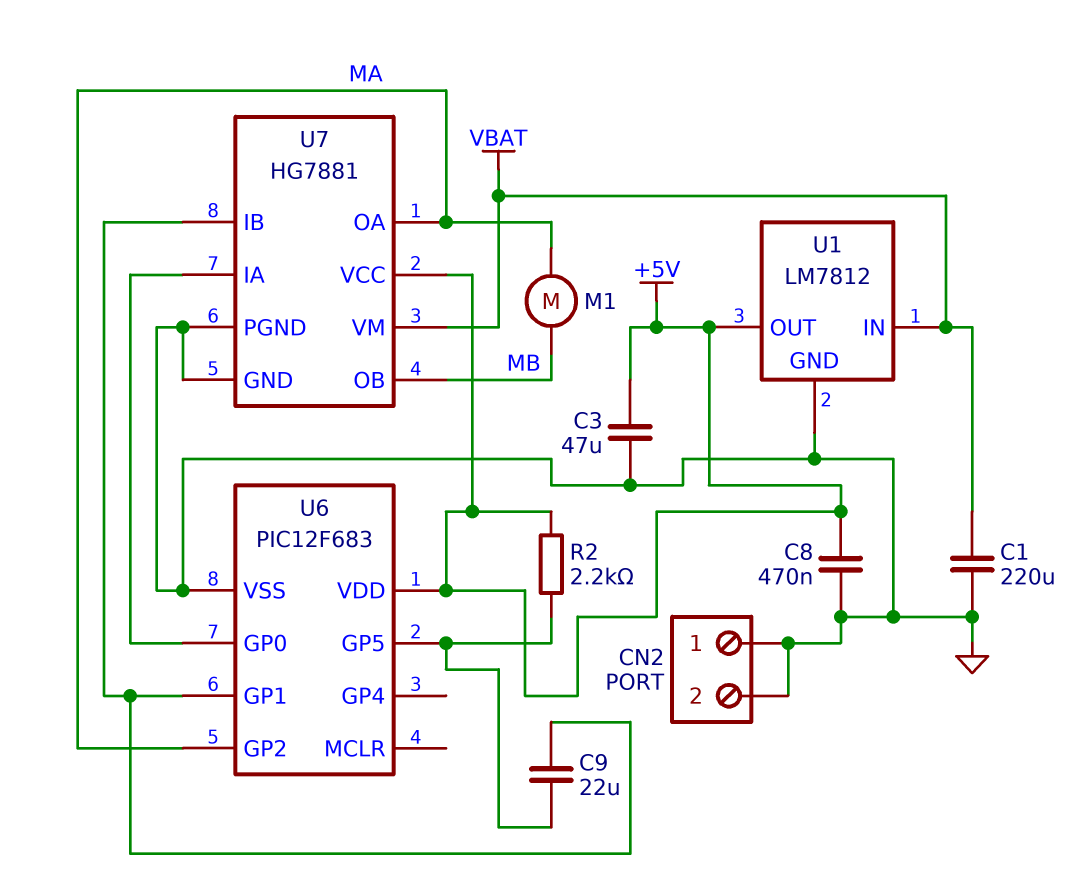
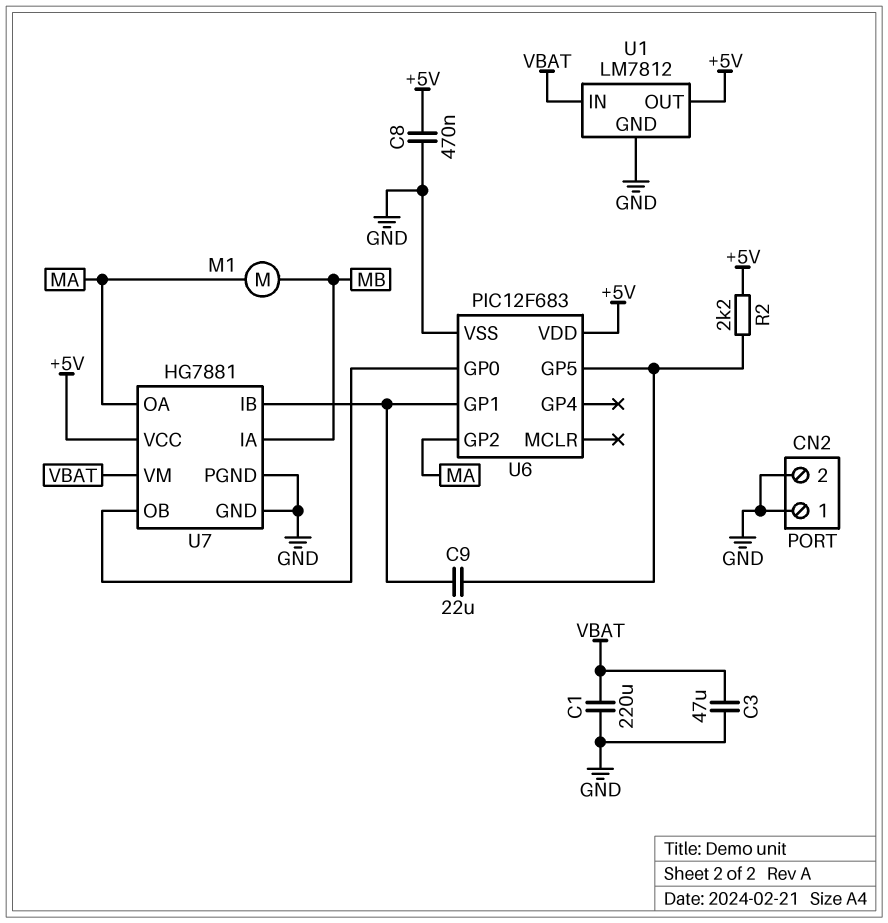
C3: 47uF (+5V, GND) -> 47uF (GND, VBAT)
U7 pin IA: U6/GP0 -> MB
U7 pin OB: MB -> U6/GP0

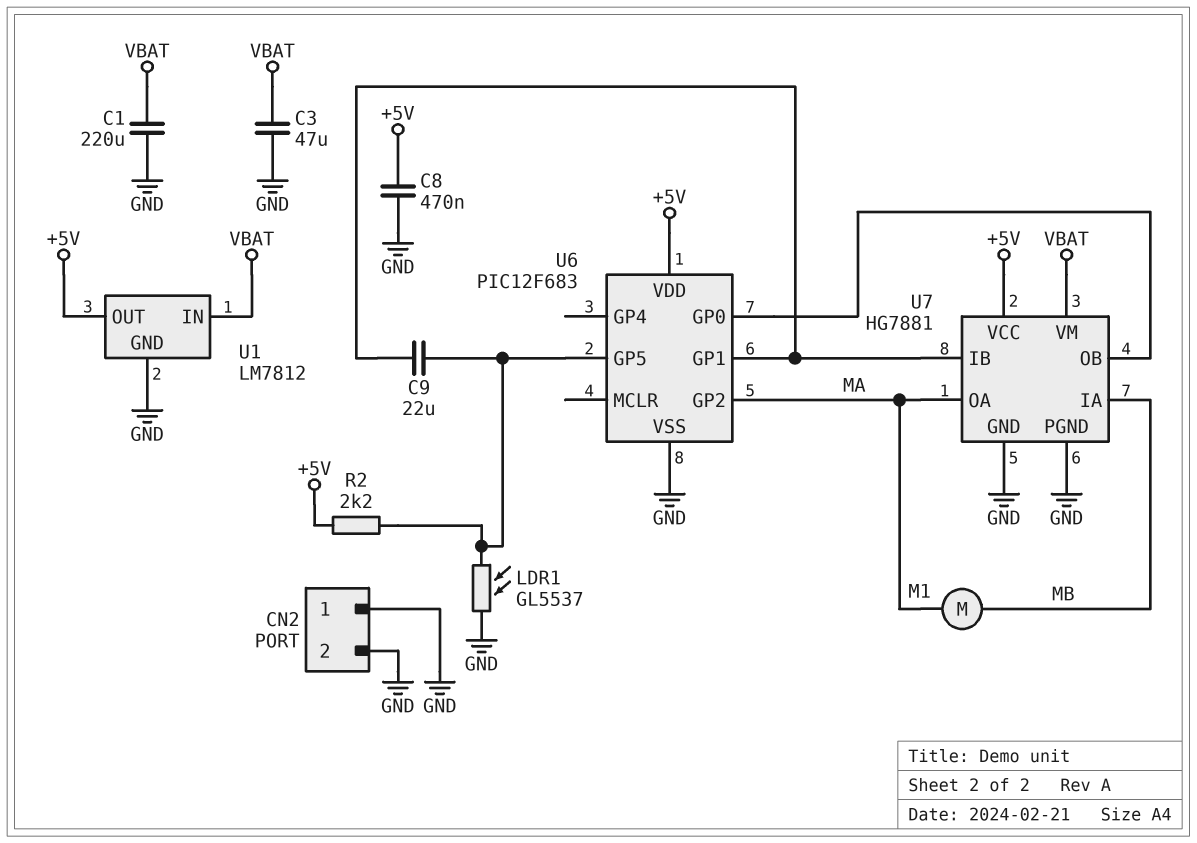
LDR1: none -> GL5537 (GND, U6/GP5)

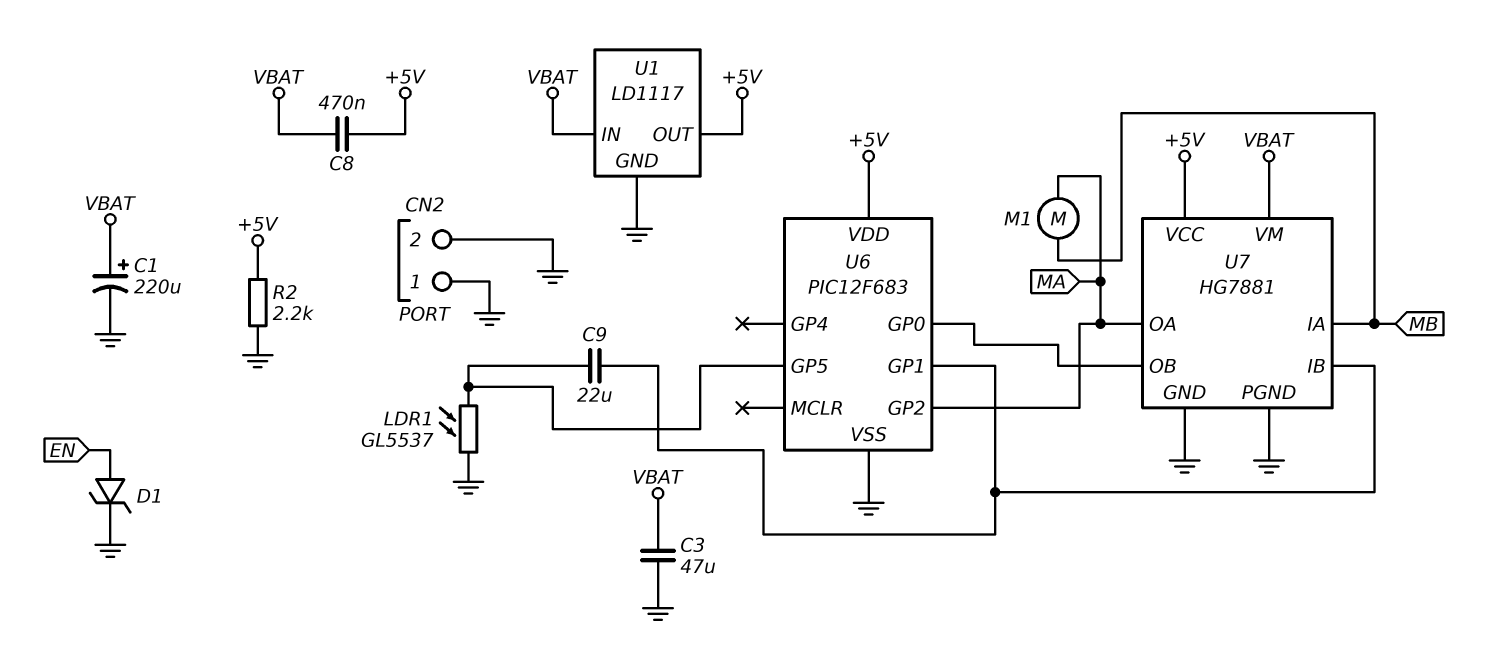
C1: 220uF (GND, VBAT) -> 220uF (plus VBAT, minus GND)
C8: 470nF (+5V, GND) -> 470nF (+5V, VBAT)
D1: none -> zener (A EN, K GND)
R2: 2.2k (+5V, U6/GP5) -> 2.2k (+5V, GND)
U1: LM7812 -> LD1117

